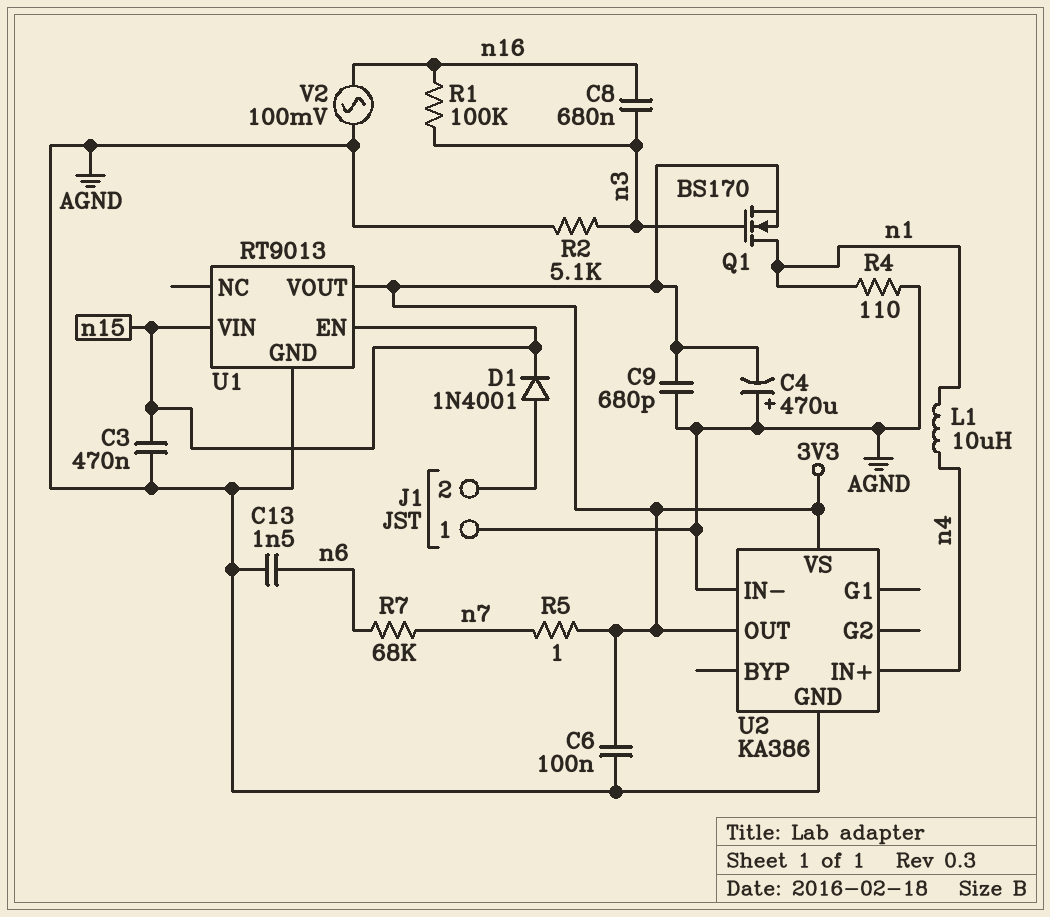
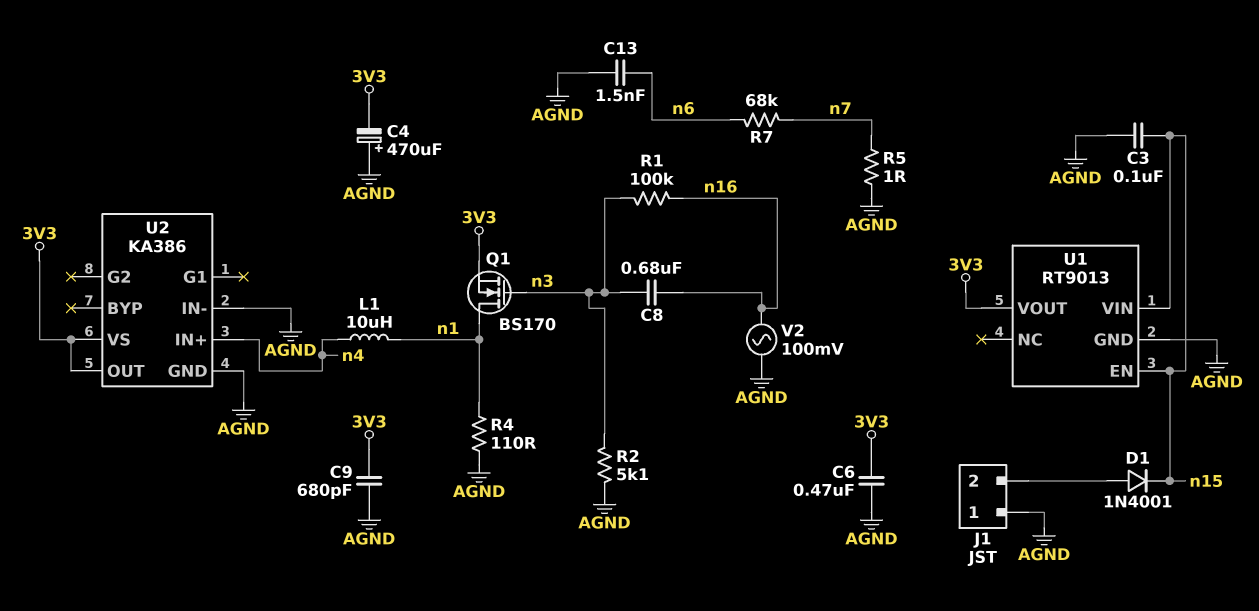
C3: 470nF (AGND, n15) -> 100nF (AGND, n15)
C6: 100nF (3V3, AGND) -> 470nF (3V3, AGND)
R5: 1 (3V3, n7) -> 1 (AGND, n7)

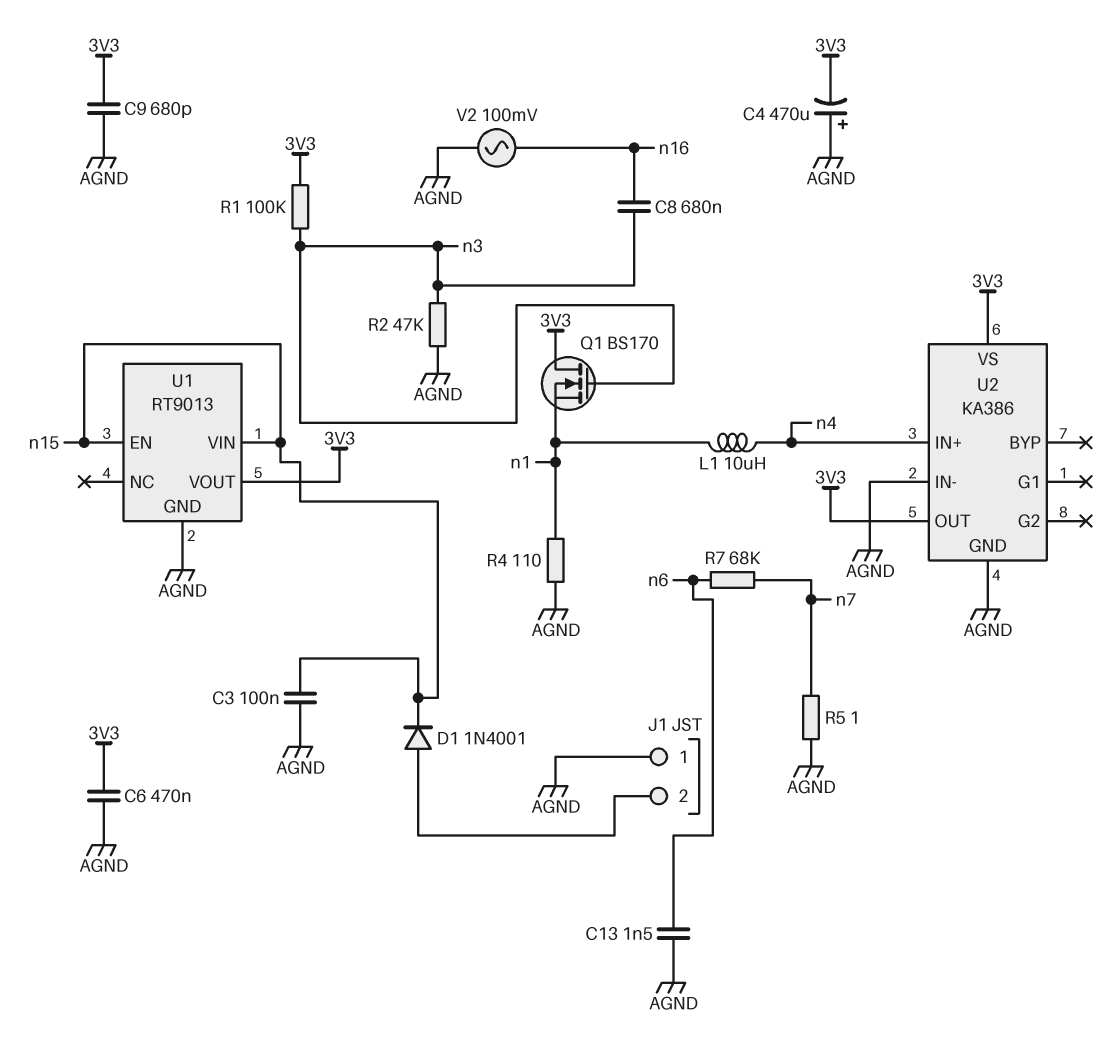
Q1: NMOS BS170 (G n3, D n1, S 3V3) -> NMOS BS170 (G n3, D 3V3, S n1)
R1: 100k (n3, n16) -> 100k (3V3, n3)
R2: 5.1k (AGND, n3) -> 47k (AGND, n3)

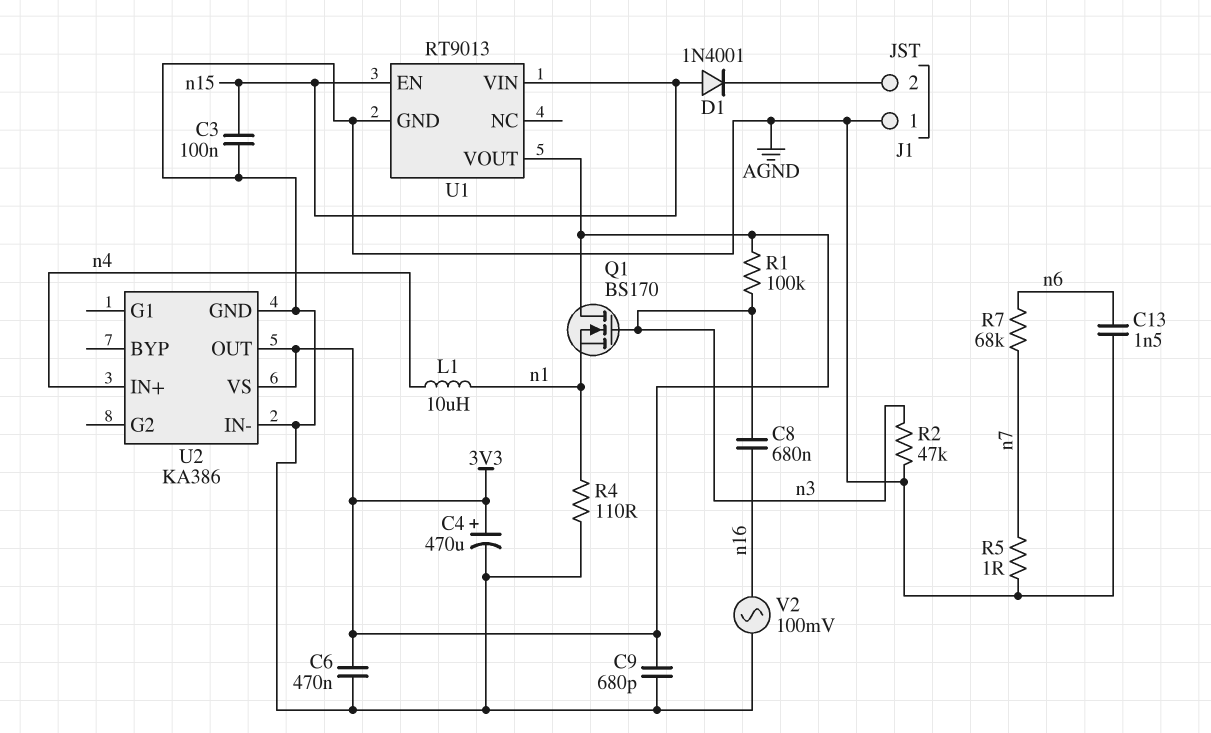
C4: 470uF (plus AGND, minus 3V3) -> 470uF (plus 3V3, minus AGND)
D1: diode 1N4001 (A J1/2, K n15) -> diode 1N4001 (A n15, K J1/2)

